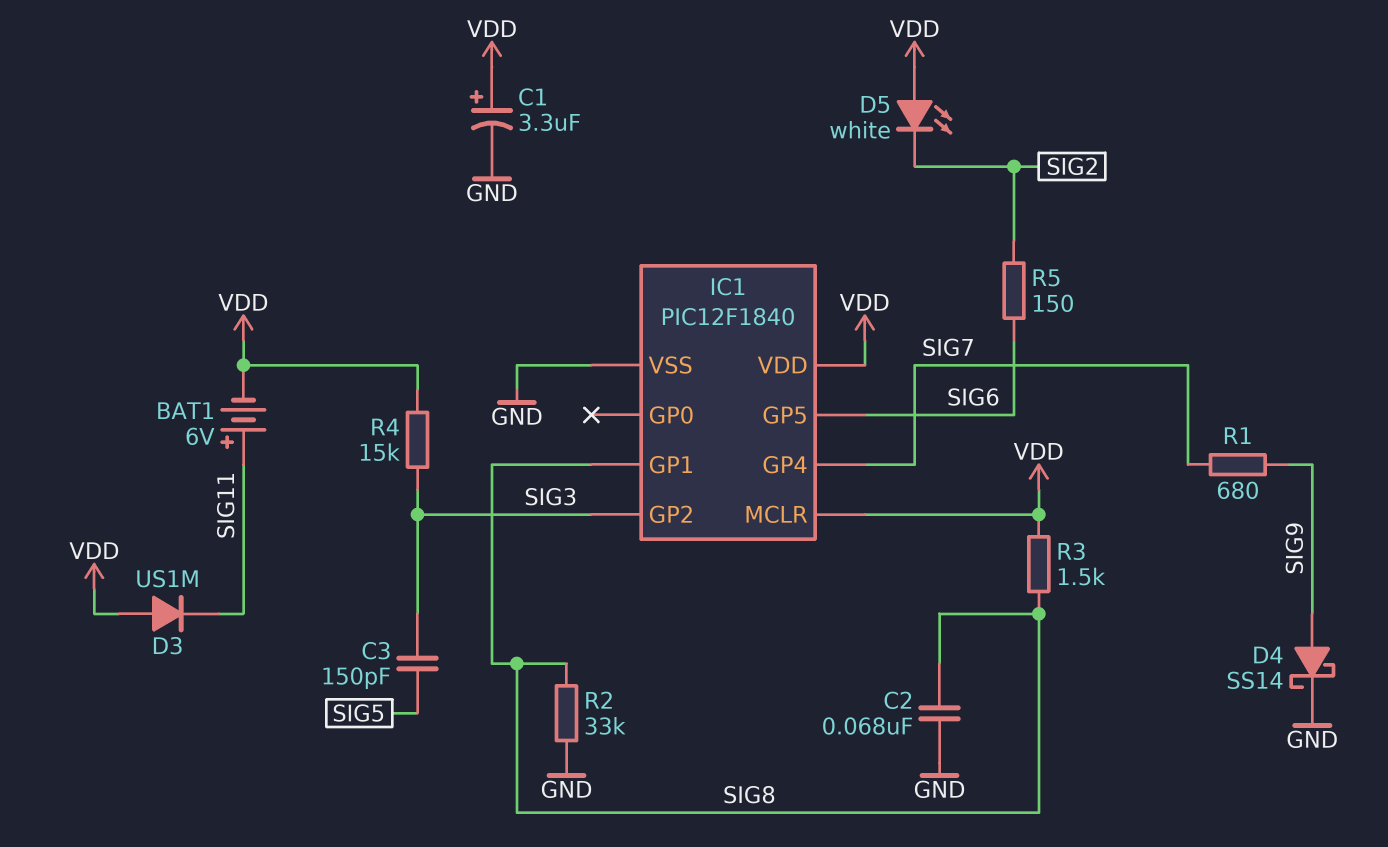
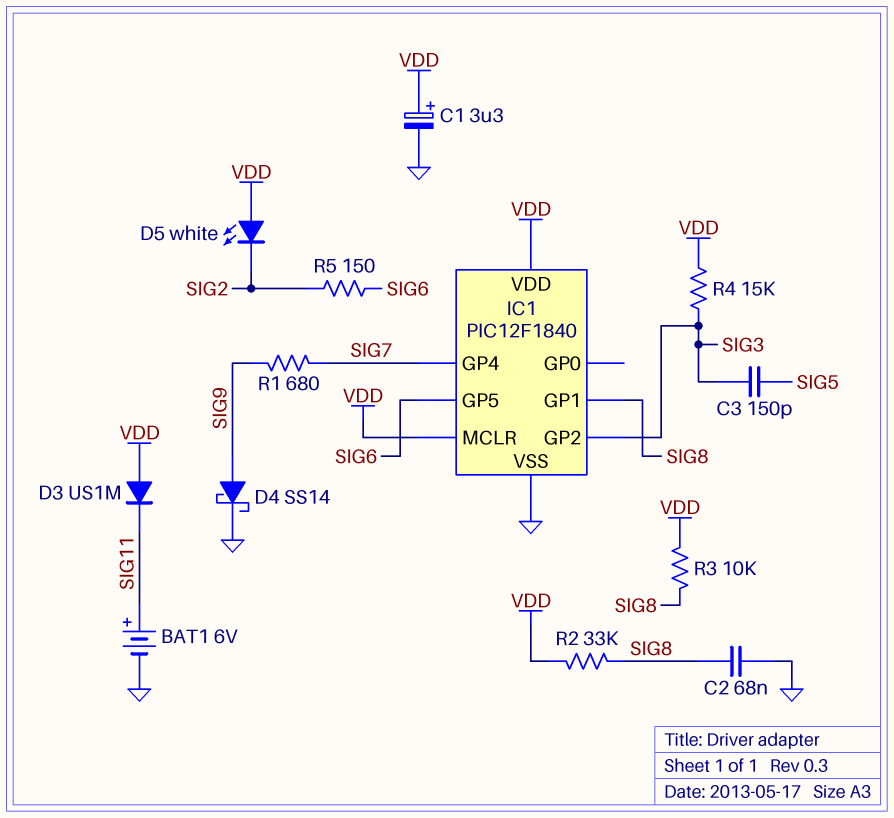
BAT1: 6V (plus SIG11, minus VDD) -> 6V (plus SIG11, minus GND)
R2: 33k (GND, SIG8) -> 33k (SIG8, VDD)
R3: 1.5k (SIG8, VDD) -> 10k (SIG8, VDD)

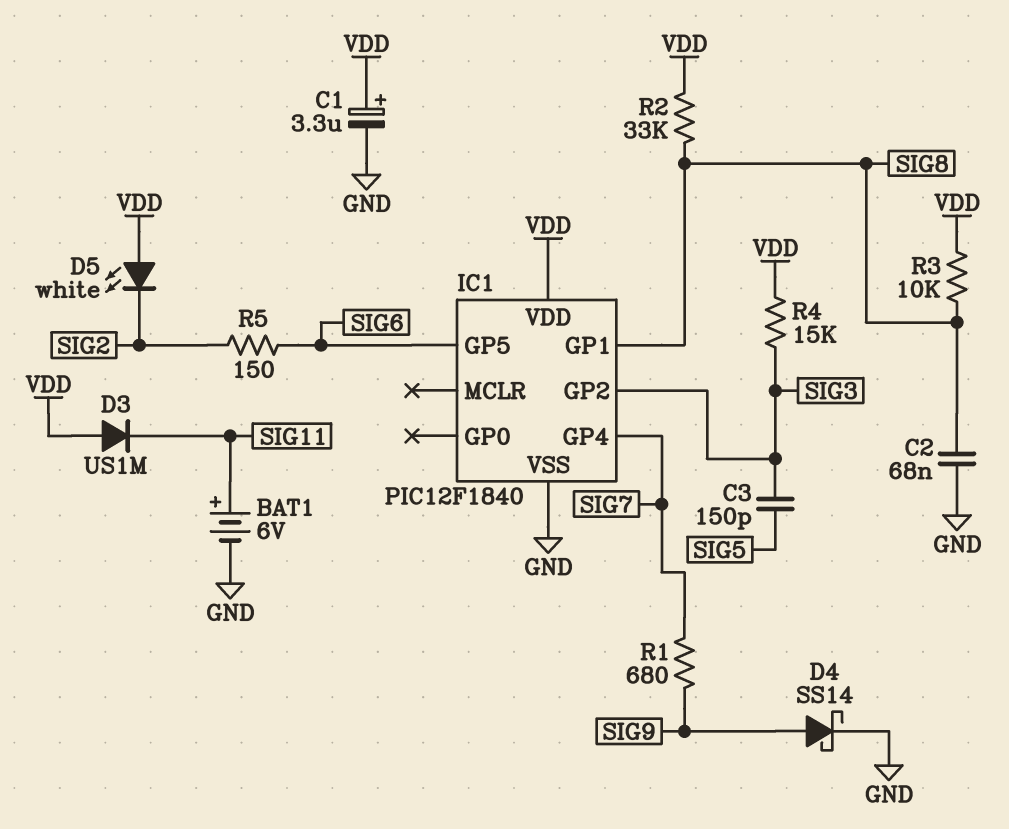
IC1 pin MCLR: VDD -> none

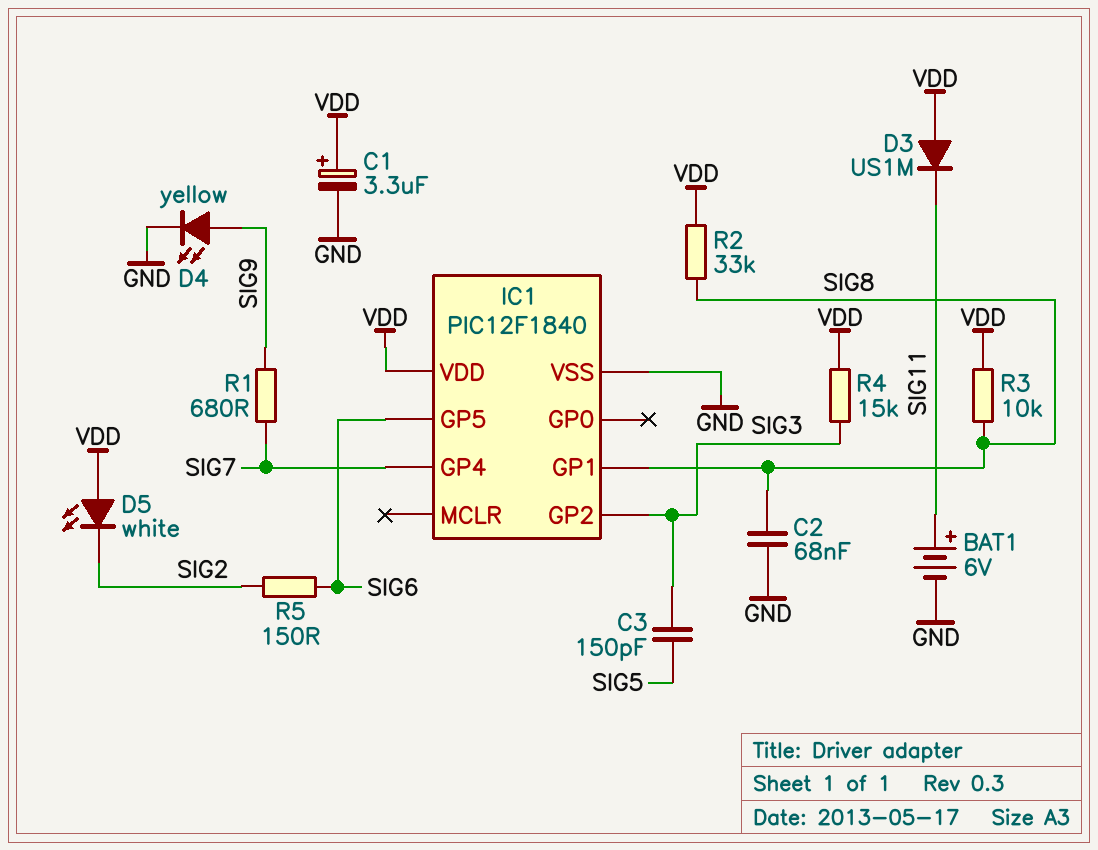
D4: schottky SS14 (A SIG9, K GND) -> LED yellow (A SIG9, K GND)

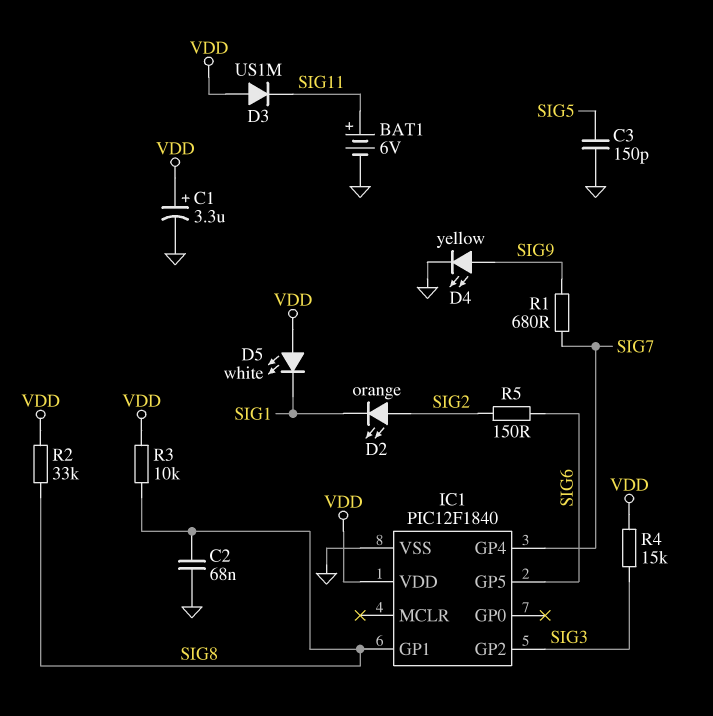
C3: 150pF (SIG3, SIG5) -> 150pF (GND, SIG5)
D2: none -> LED orange (A SIG2, K SIG1)
D5: LED white (A VDD, K SIG2) -> LED white (A VDD, K SIG1)

